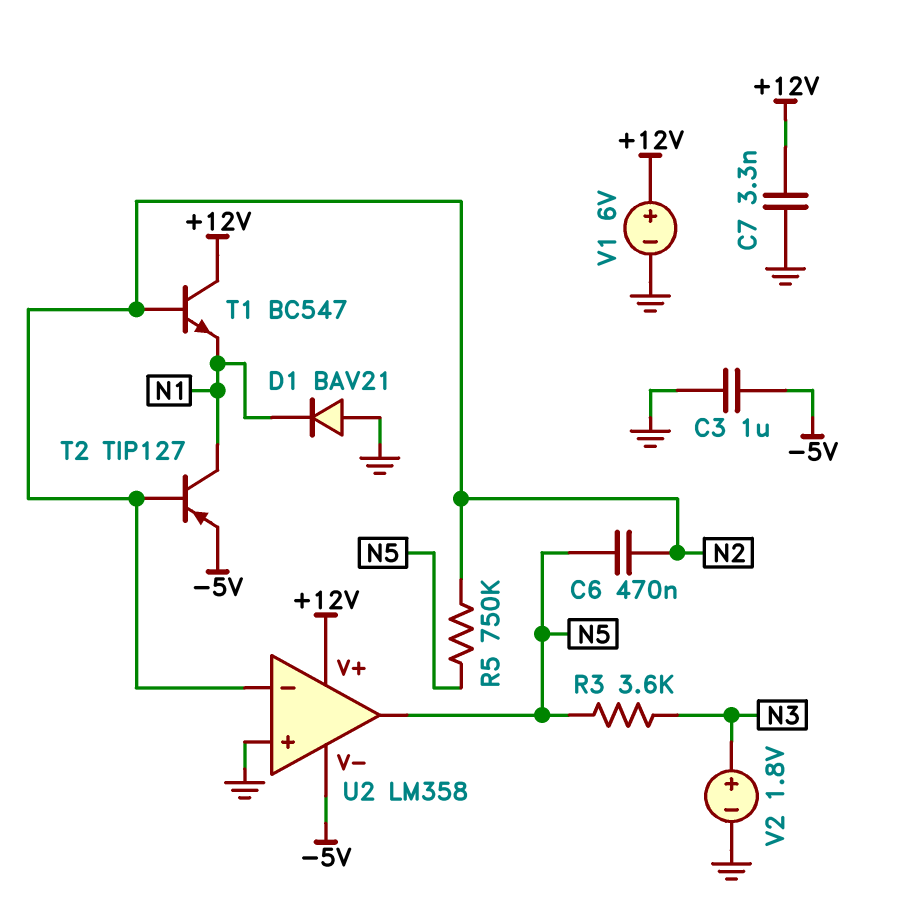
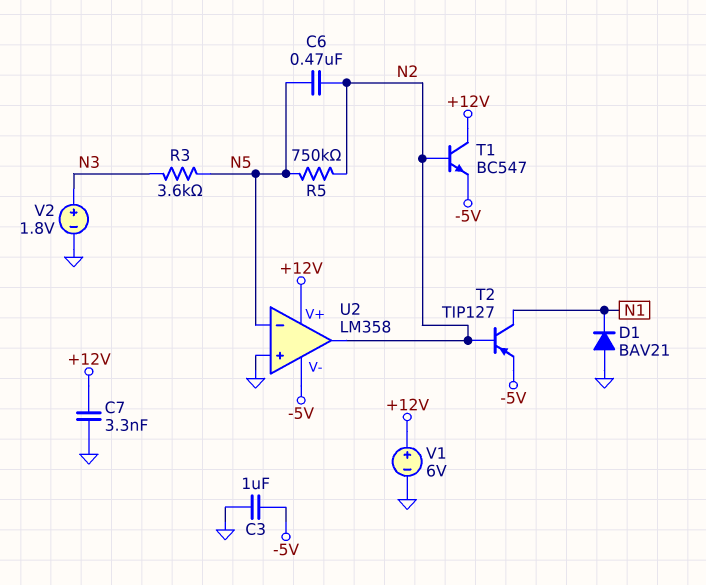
T1: NPN BC547 (B N2, C +12V, E N1) -> NPN BC547 (B N2, C +12V, E -5V)
U2 pin in-: N2 -> N5
U2 pin out: N5 -> N2

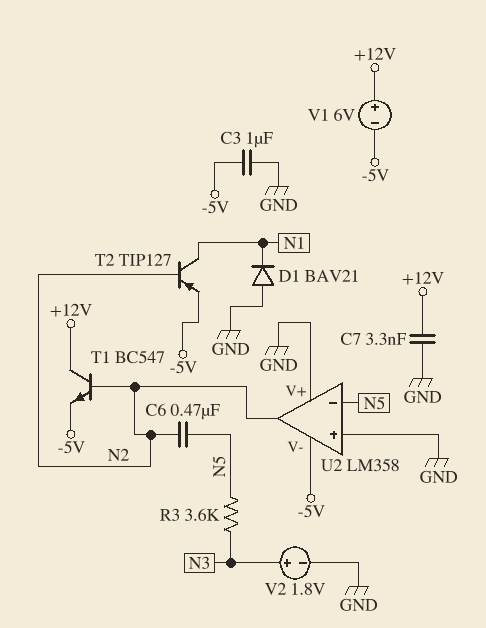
R5: 750k (N2, N5) -> none
U2 pin V+: +12V -> GND
V1: 6V (plus +12V, minus GND) -> 6V (plus +12V, minus -5V)

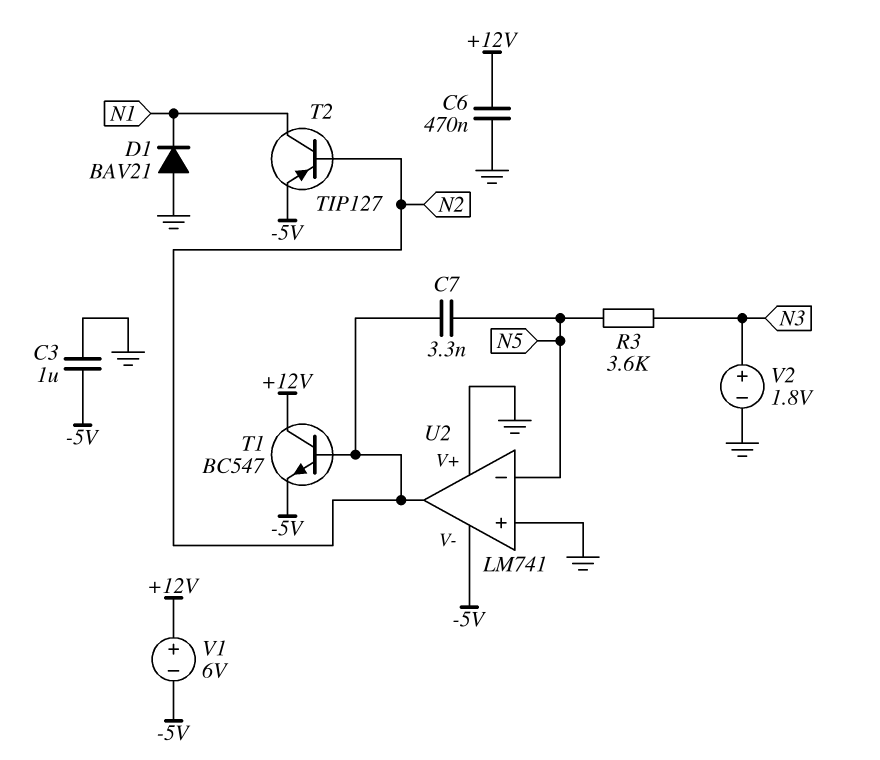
C6: 470nF (N2, N5) -> 470nF (+12V, GND)
C7: 3.3nF (+12V, GND) -> 3.3nF (N2, N5)
U2: LM358 -> LM741

